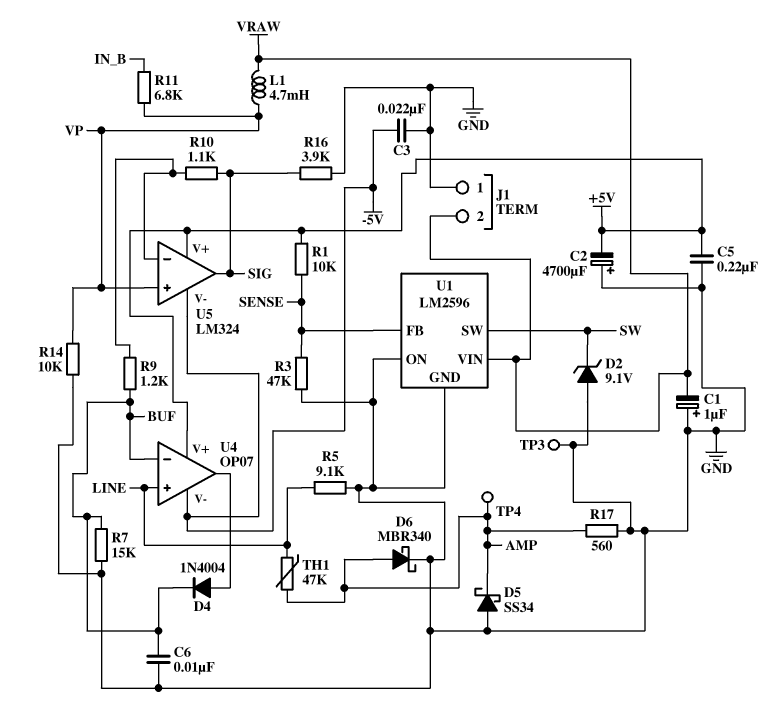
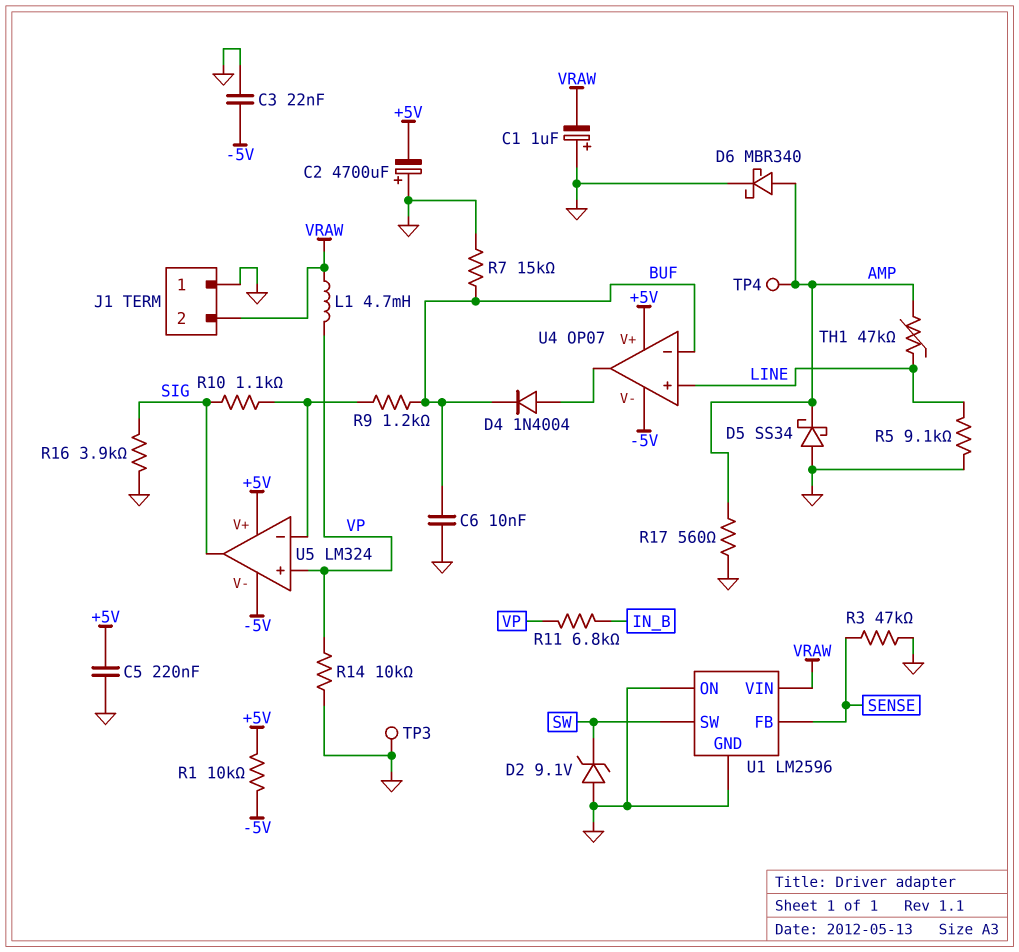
R1: 10k (+5V, SENSE) -> 10k (+5V, -5V)

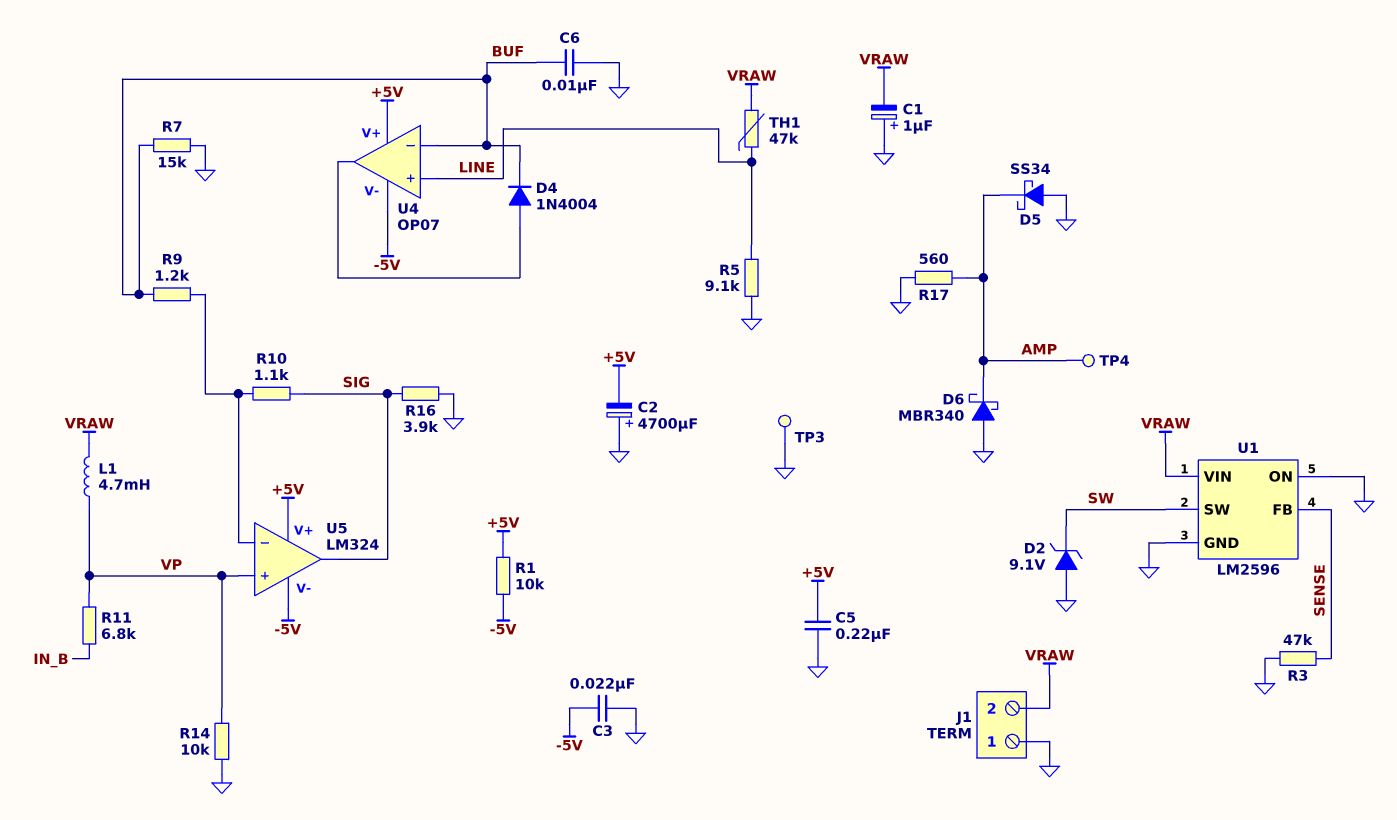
D6: schottky MBR340 (A AMP, K GND) -> schottky MBR340 (A GND, K AMP)
TH1: 47k (AMP, LINE) -> 47k (LINE, VRAW)

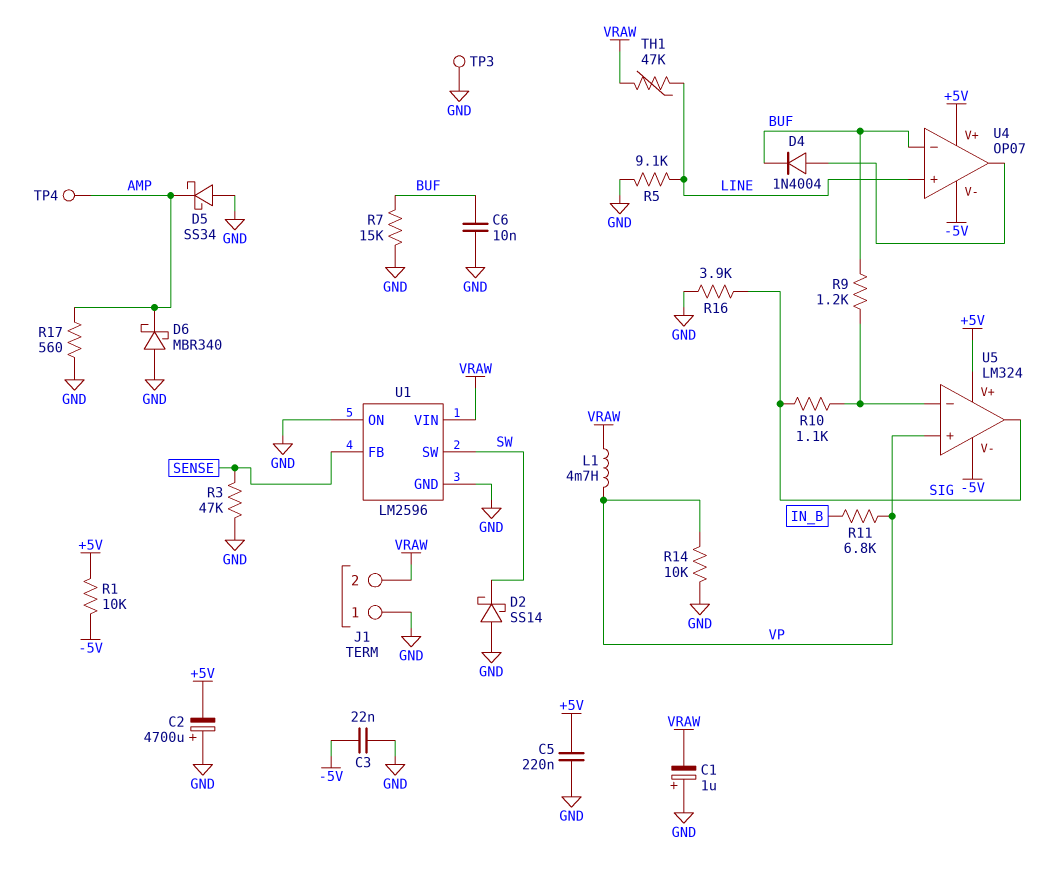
D2: zener 9.1V (A GND, K SW) -> schottky SS14 (A GND, K SW)

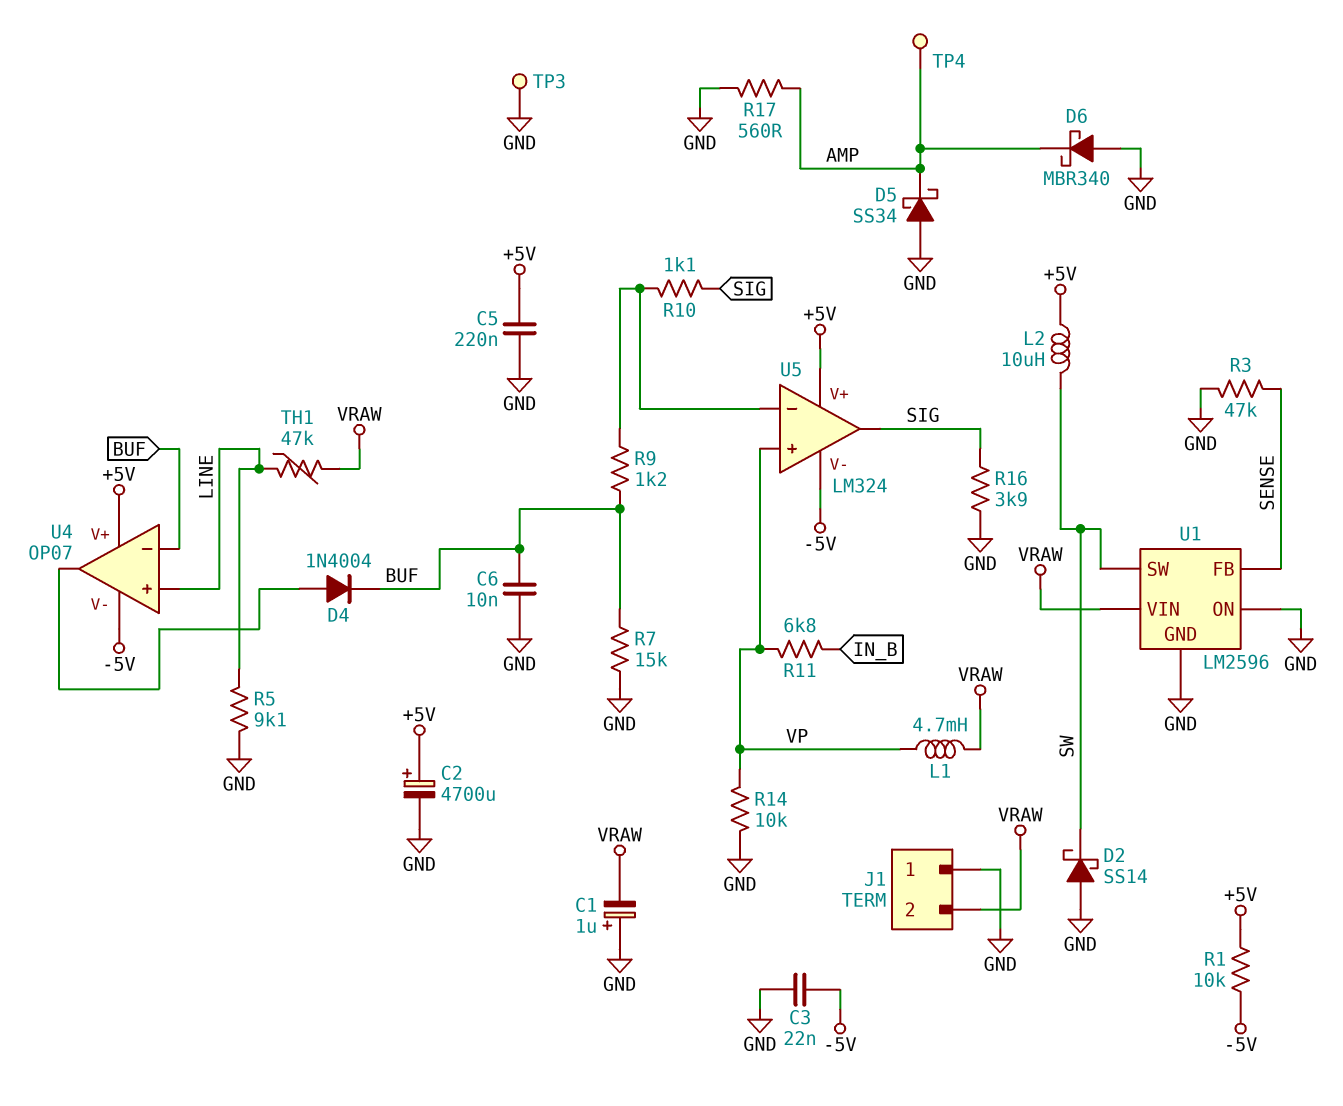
C2: 4700uF (plus GND, minus +5V) -> 4700uF (plus +5V, minus GND)
L2: none -> 10uH (+5V, SW)

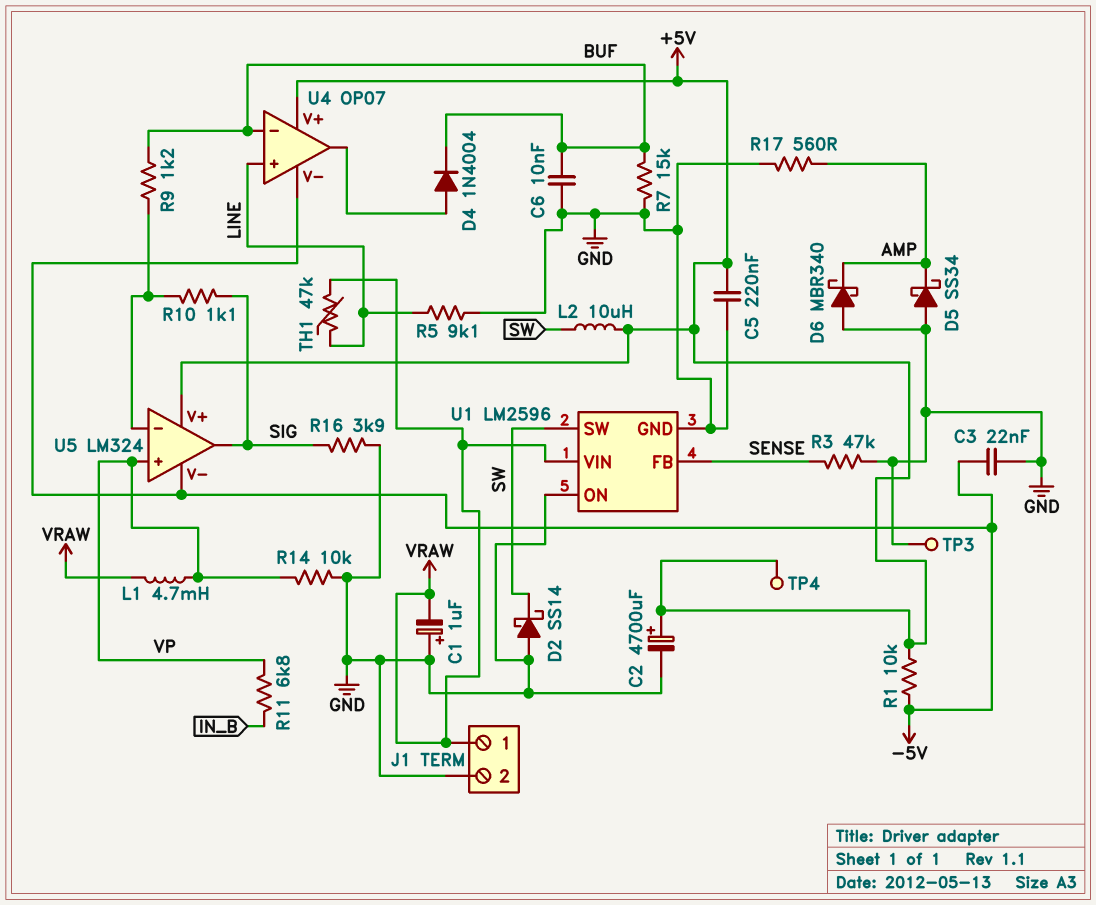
J1 pin 1: GND -> VRAW
J1 pin 2: VRAW -> GND
TP4: test point (AMP) -> test point (+5V)

